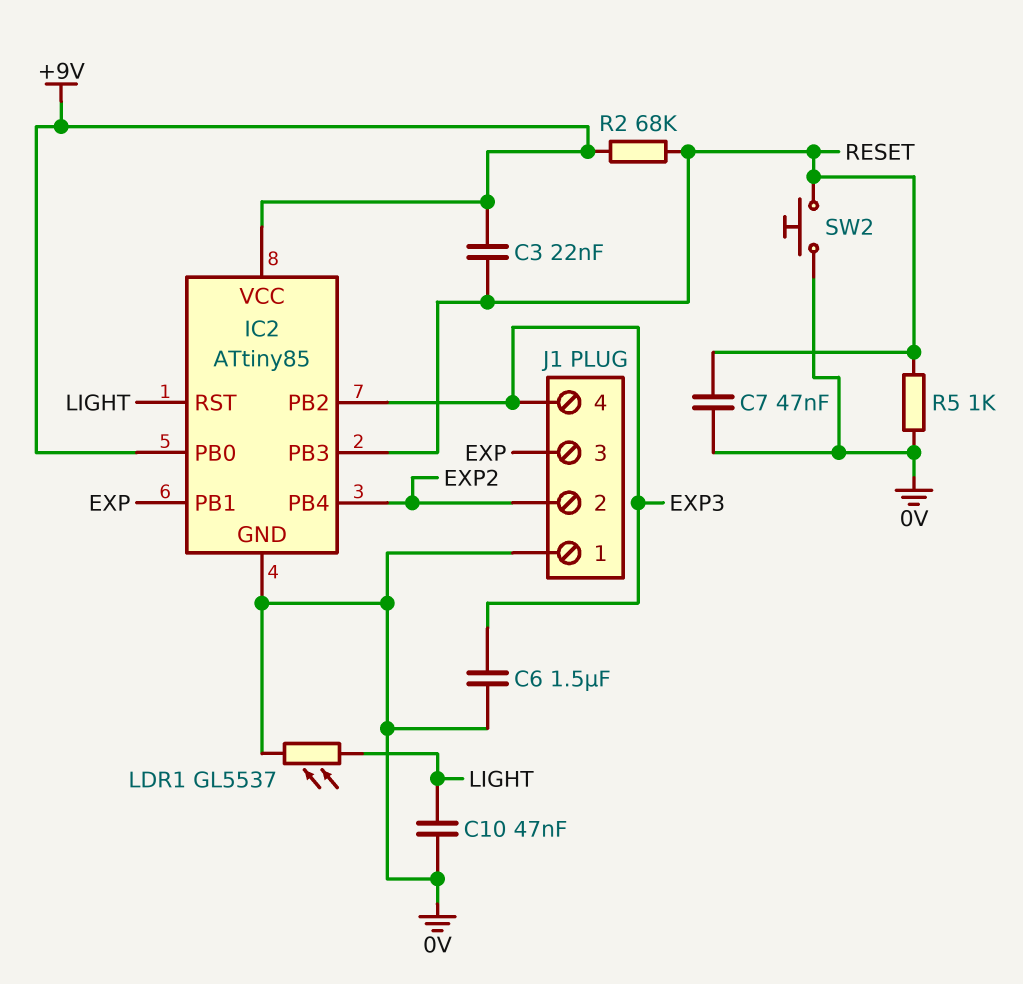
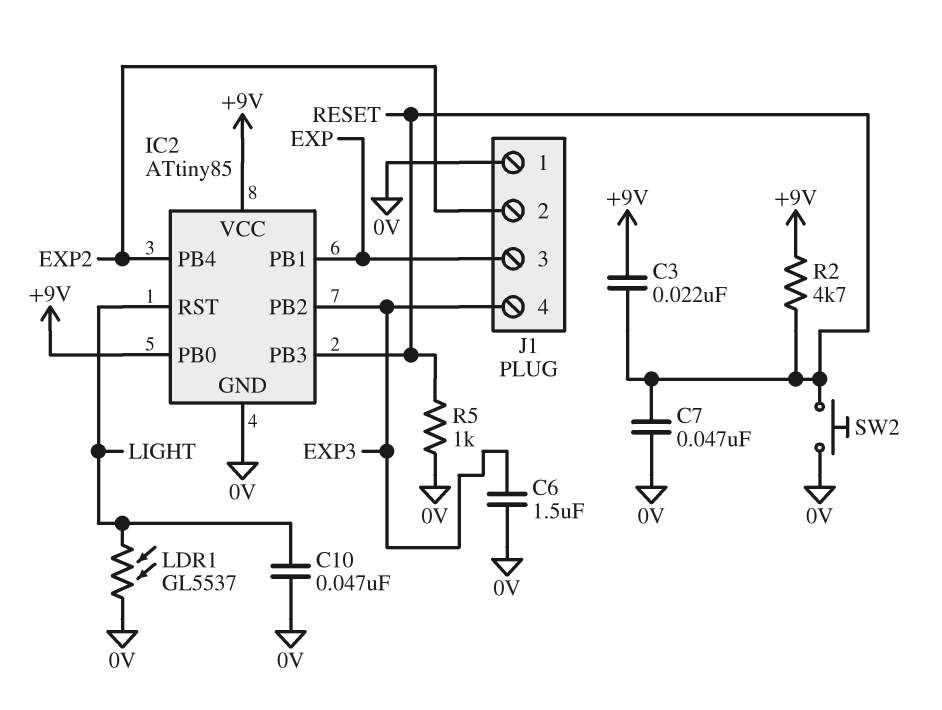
R2: 68k (+9V, RESET) -> 4.7k (+9V, RESET)

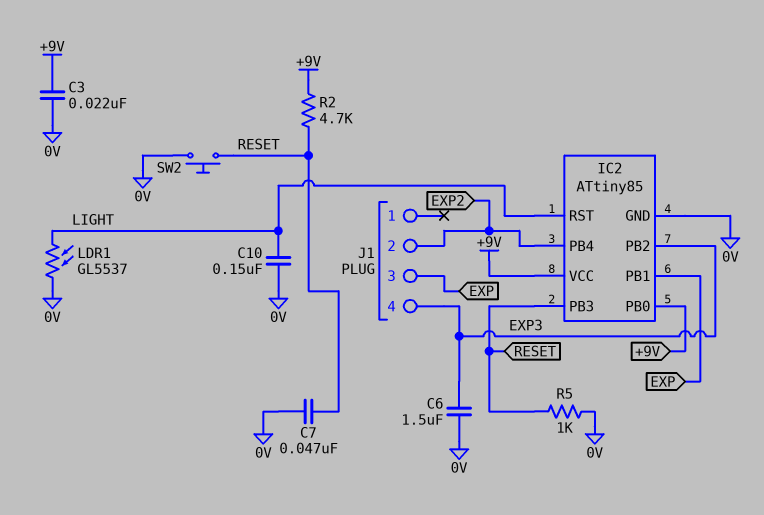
C3: 22nF (+9V, RESET) -> 22nF (+9V, 0V)
C10: 47nF (0V, LIGHT) -> 150nF (0V, LIGHT)
J1 pin 1: 0V -> none

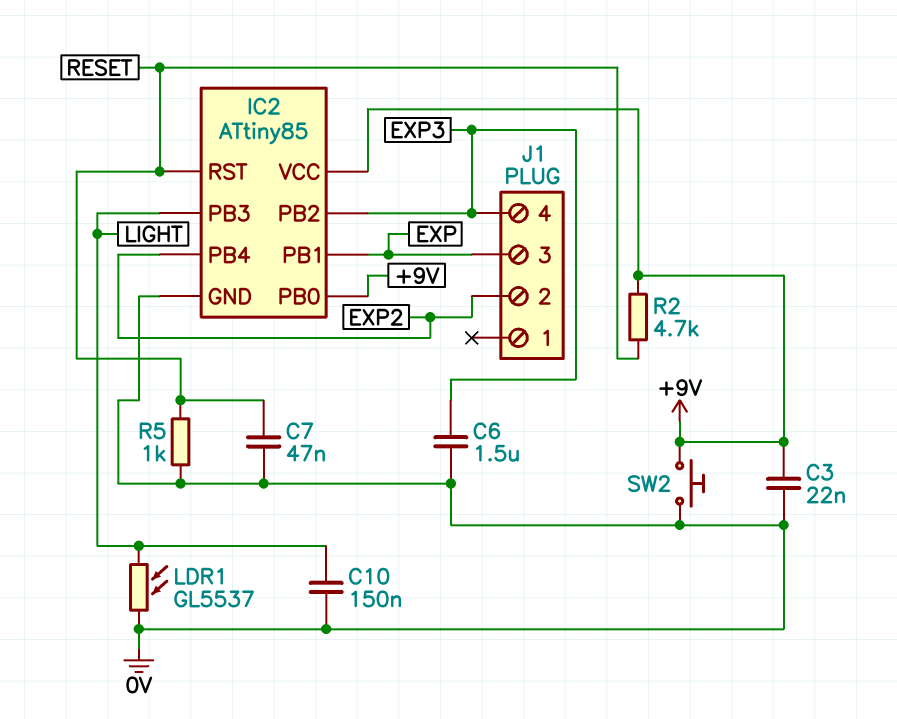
IC2 pin PB3: RESET -> LIGHT
IC2 pin RST: LIGHT -> RESET
SW2: button (0V, RESET) -> button (+9V, 0V)

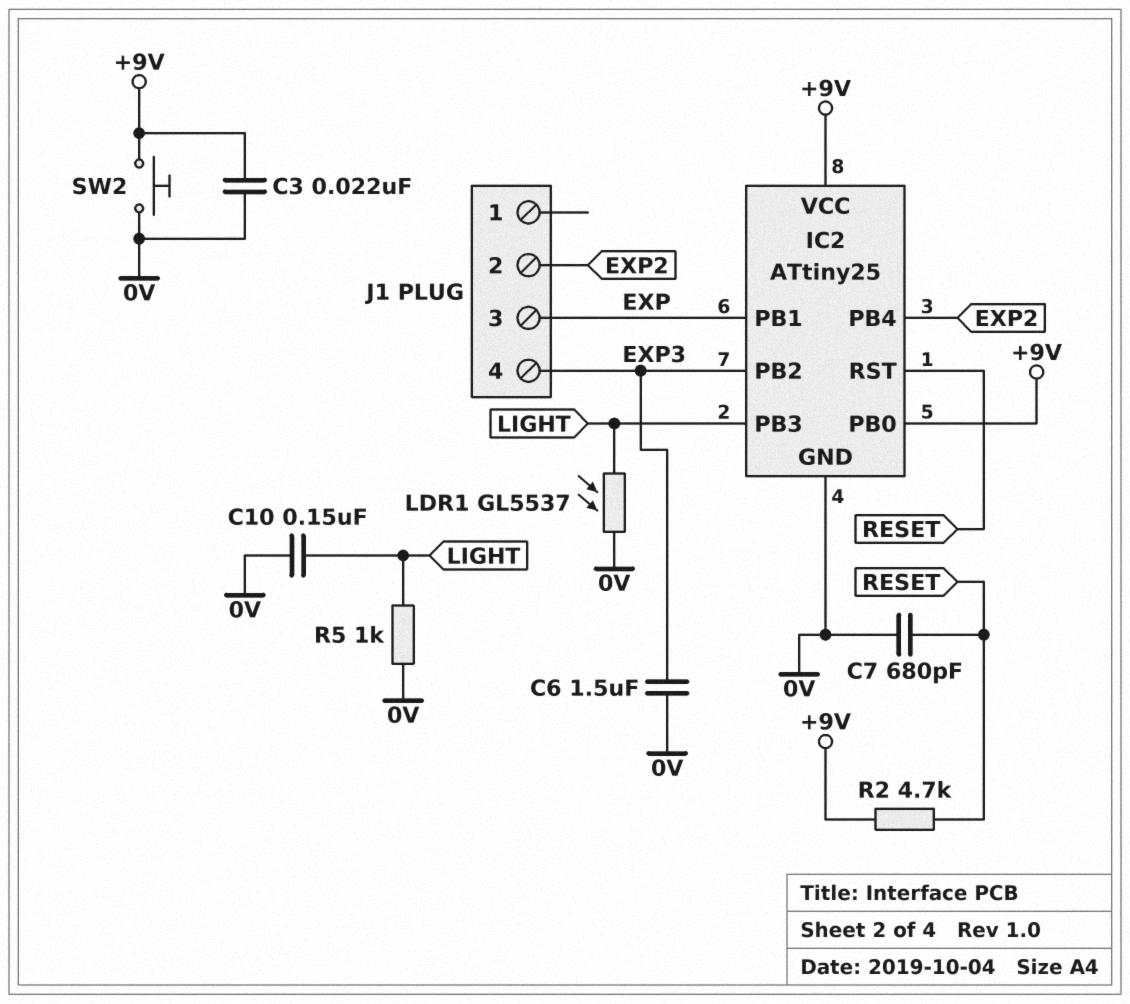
C7: 47nF (0V, RESET) -> 680pF (0V, RESET)
IC2: ATtiny85 -> ATtiny25
R5: 1k (0V, RESET) -> 1k (0V, LIGHT)

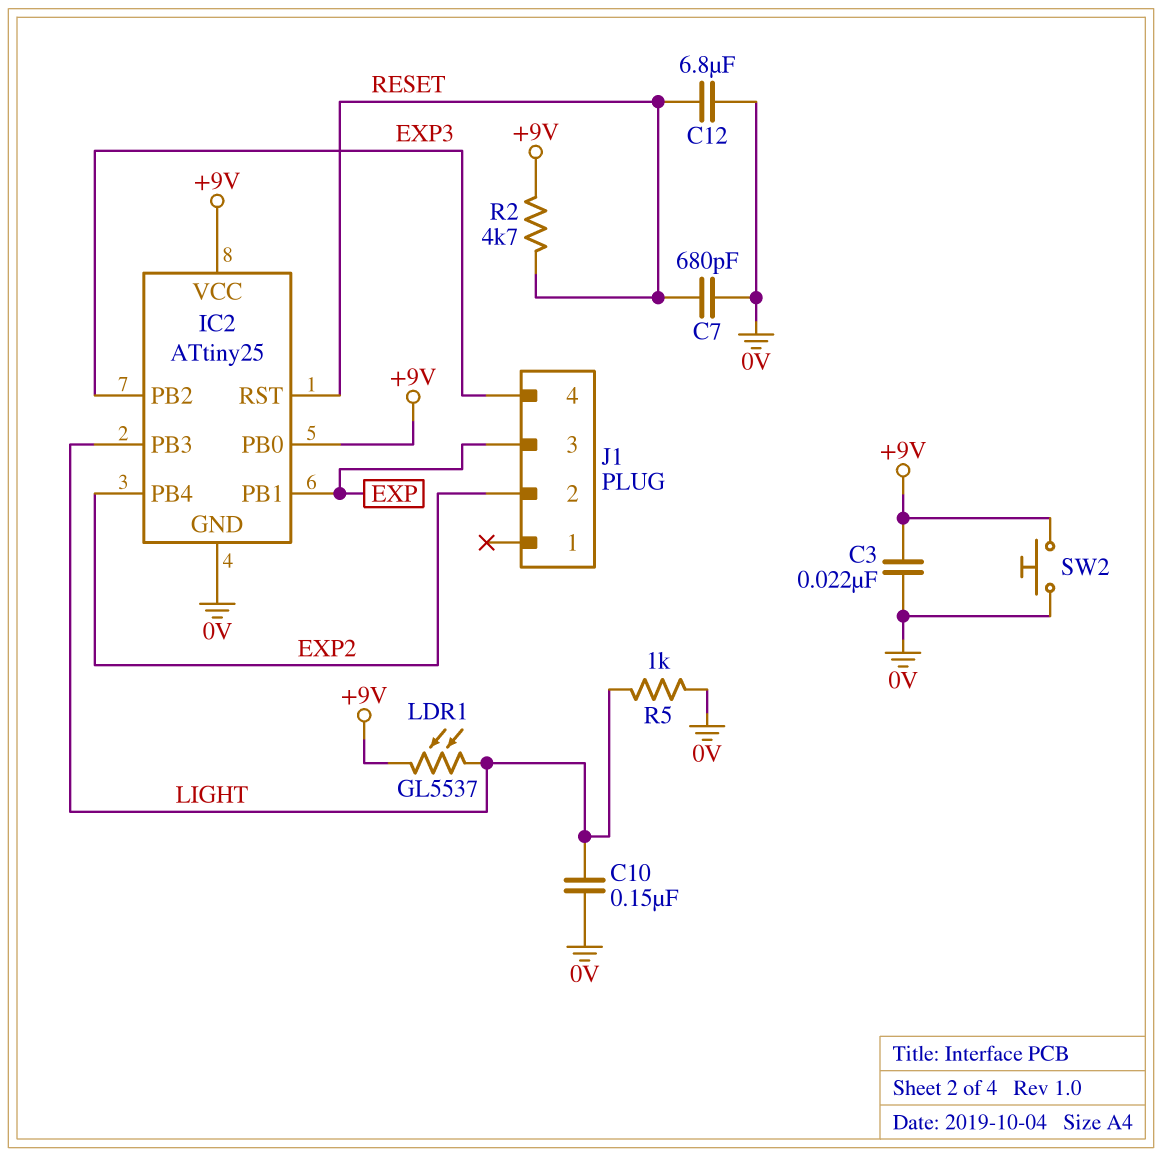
C6: 1.5uF (0V, EXP3) -> none
C12: none -> 6.8uF (0V, RESET)
LDR1: GL5537 (0V, LIGHT) -> GL5537 (+9V, LIGHT)

